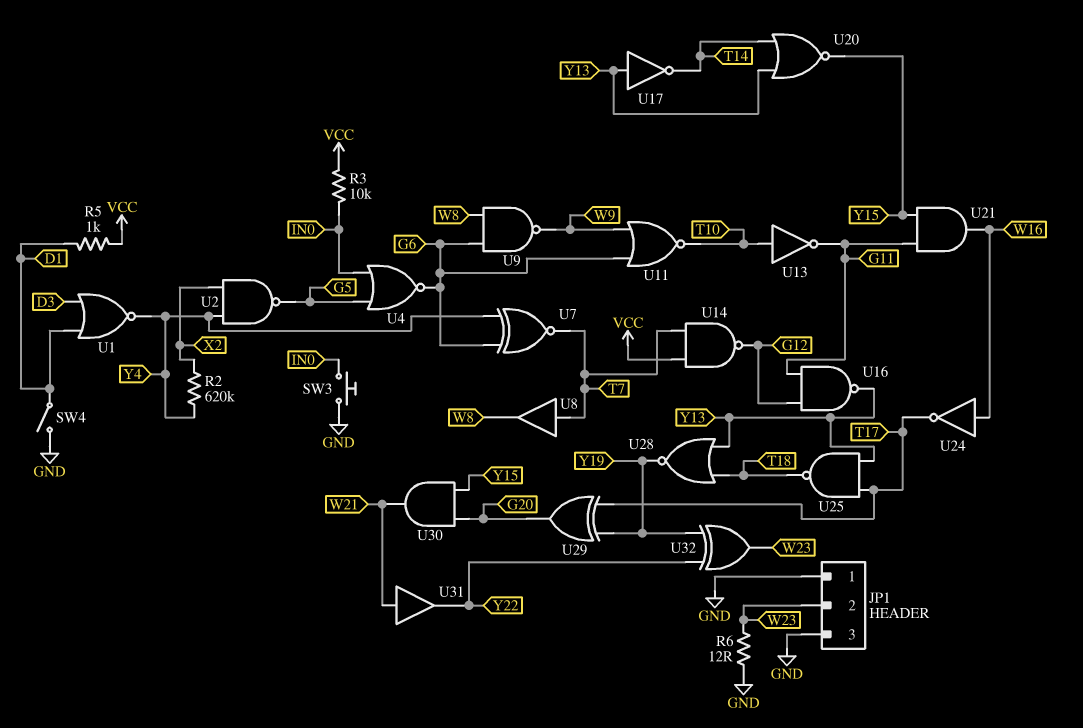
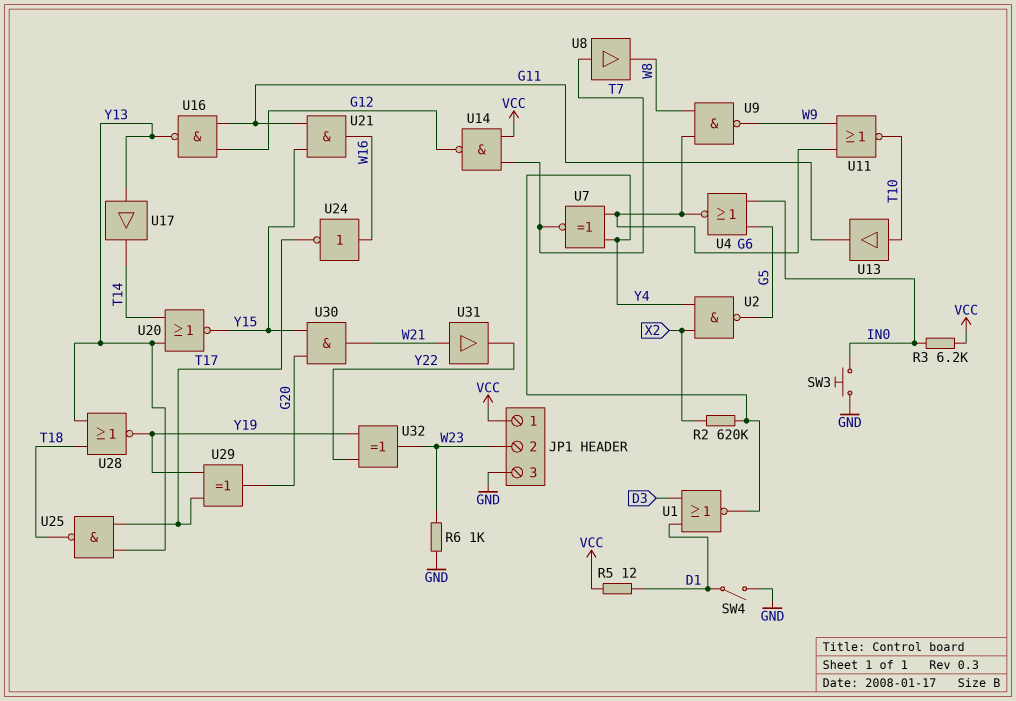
JP1 pin 1: GND -> VCC
R3: 10k (IN0, VCC) -> 6.2k (IN0, VCC)
R5: 1k (D1, VCC) -> 12 (D1, VCC)
R6: 12 (GND, W23) -> 1k (GND, W23)
U13: NOT (in T10, out G11) -> buffer (in T10, out G11)
U17: NOT (in Y13, out T14) -> buffer (in Y13, out T14)

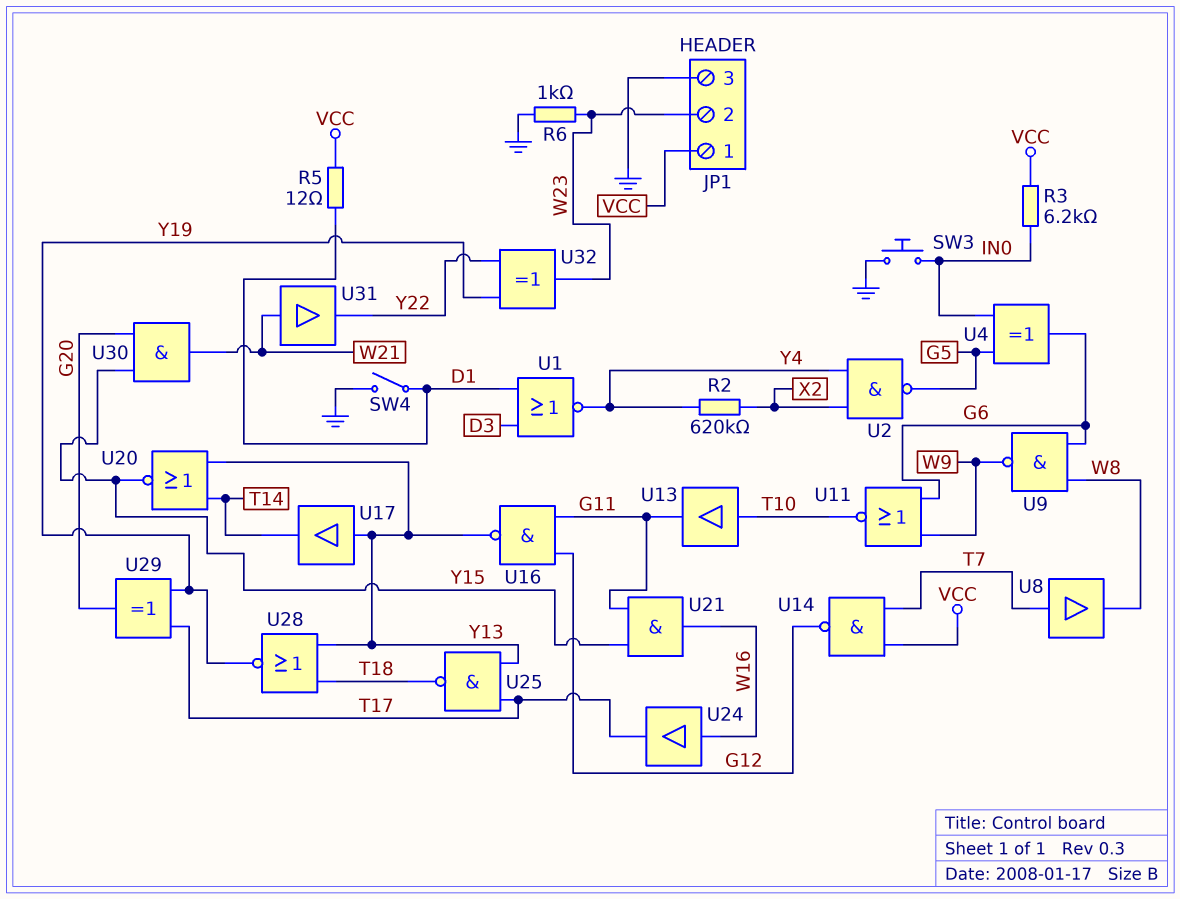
U4: NOR (in G5, in IN0, out G6) -> XOR (in G5, in IN0, out G6)
U7: XNOR (in G6, in Y4, out T7) -> none
U24: NOT (in W16, out T17) -> buffer (in W16, out T17)

